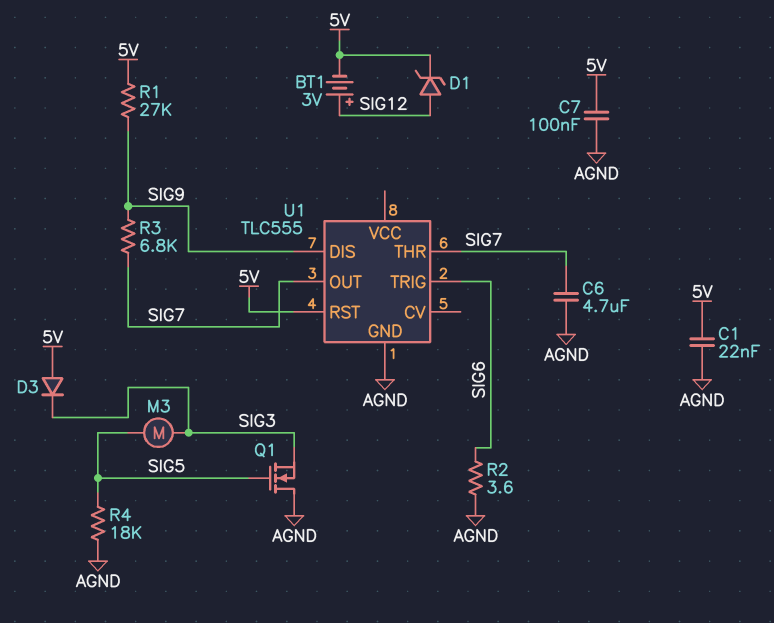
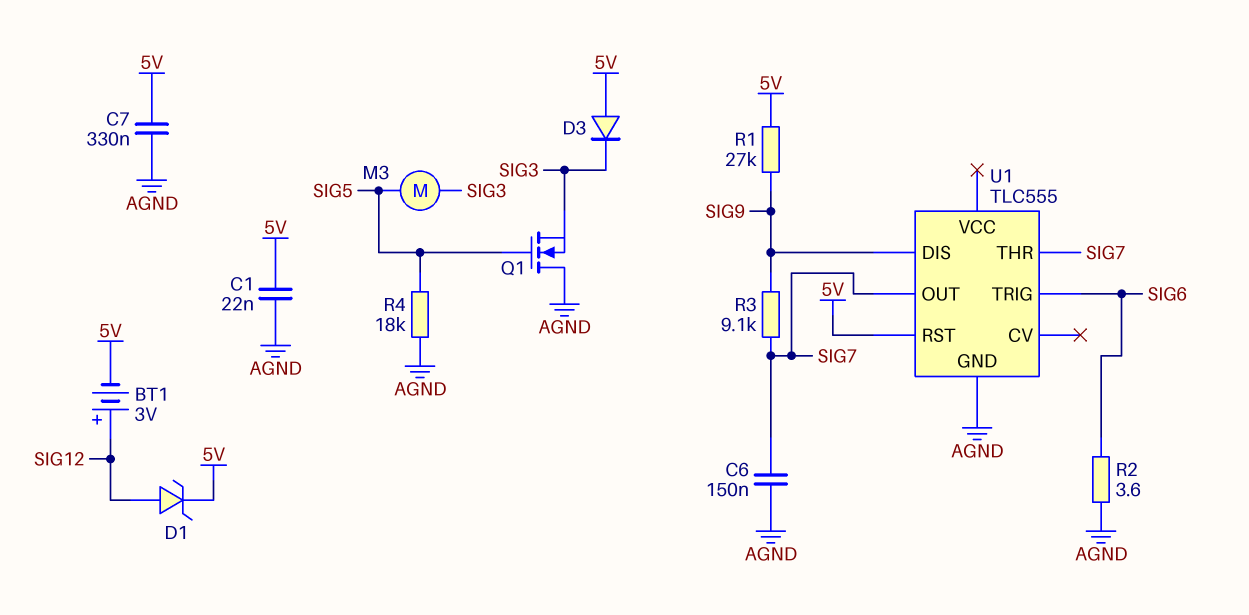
C6: 4.7uF (AGND, SIG7) -> 150nF (AGND, SIG7)
C7: 100nF (5V, AGND) -> 330nF (5V, AGND)
R3: 6.8k (SIG7, SIG9) -> 9.1k (SIG7, SIG9)

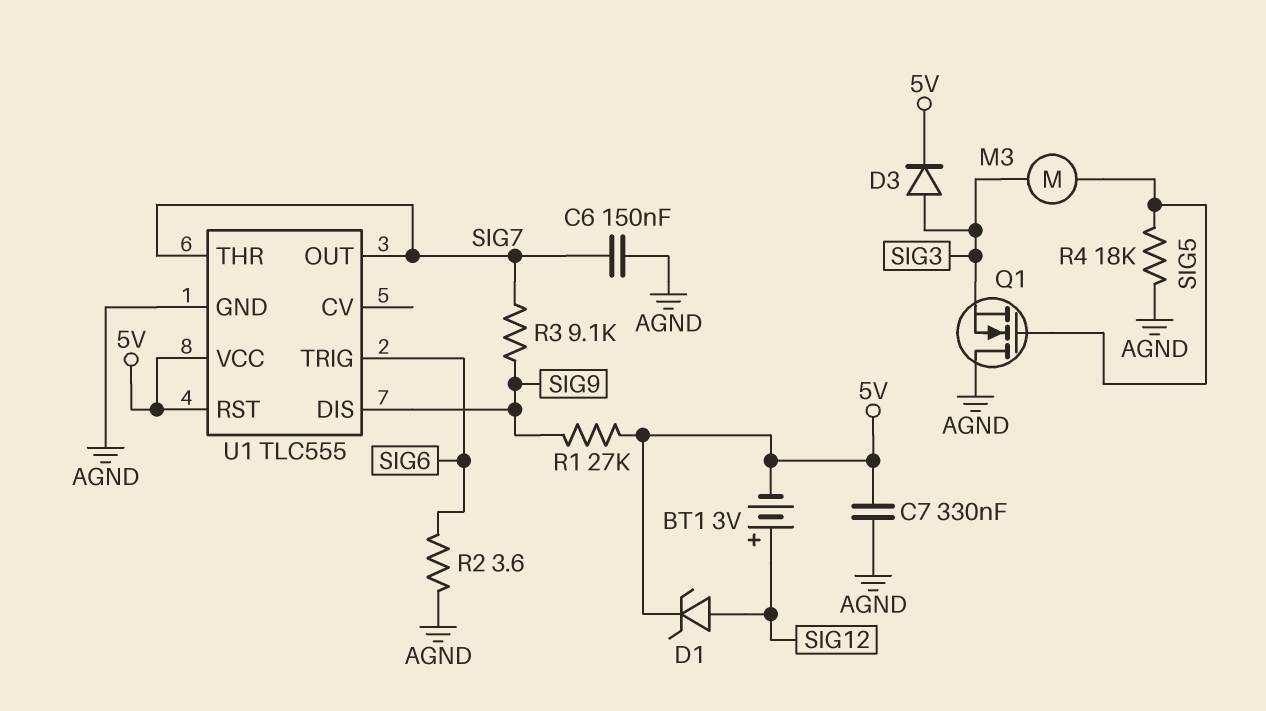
C1: 22nF (5V, AGND) -> none
D3: diode (A 5V, K SIG3) -> diode (A SIG3, K 5V)
U1 pin VCC: none -> 5V

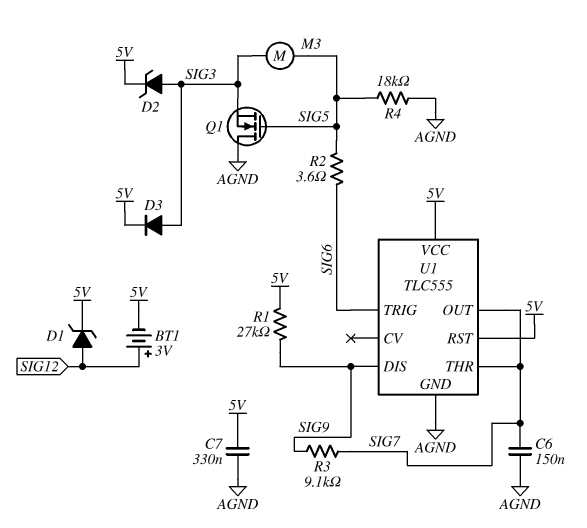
D2: none -> zener (A SIG3, K 5V)
R2: 3.6 (AGND, SIG6) -> 3.6 (SIG5, SIG6)

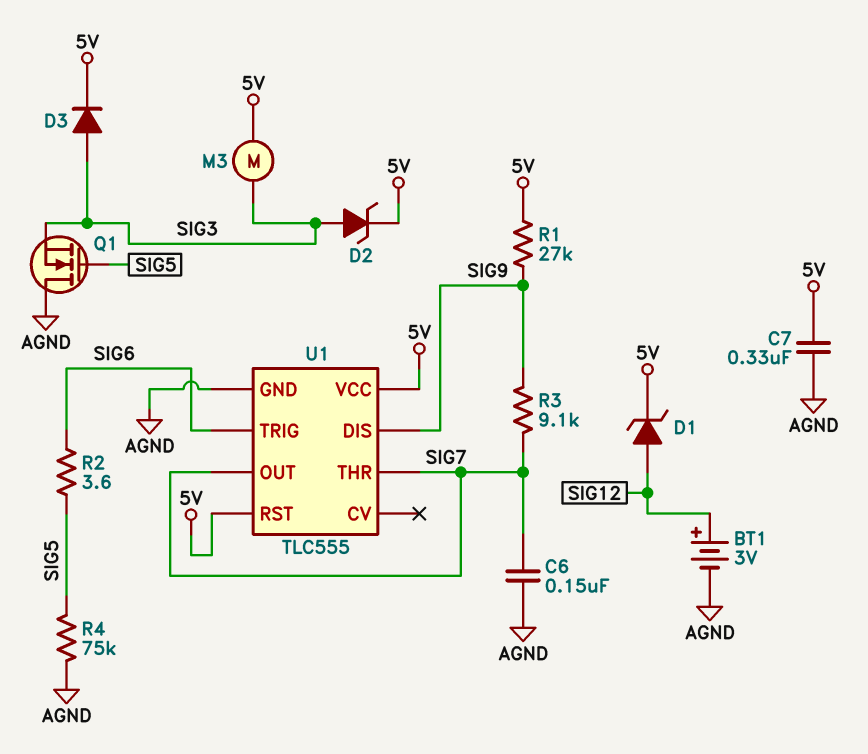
BT1: 3V (plus SIG12, minus 5V) -> 3V (plus SIG12, minus AGND)
M3: motor (SIG3, SIG5) -> motor (5V, SIG3)
R4: 18k (AGND, SIG5) -> 75k (AGND, SIG5)

